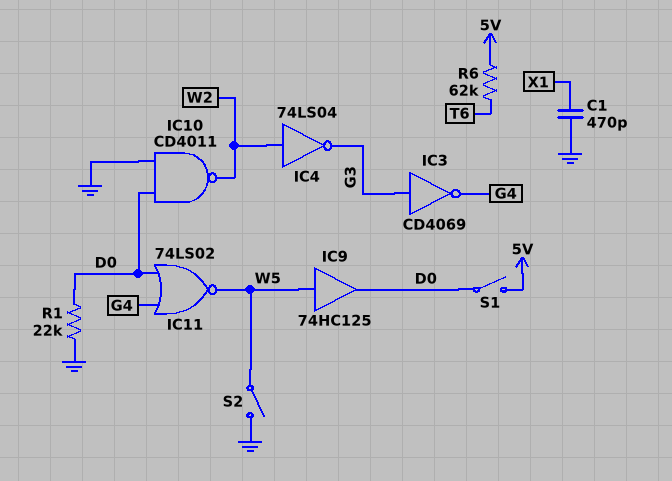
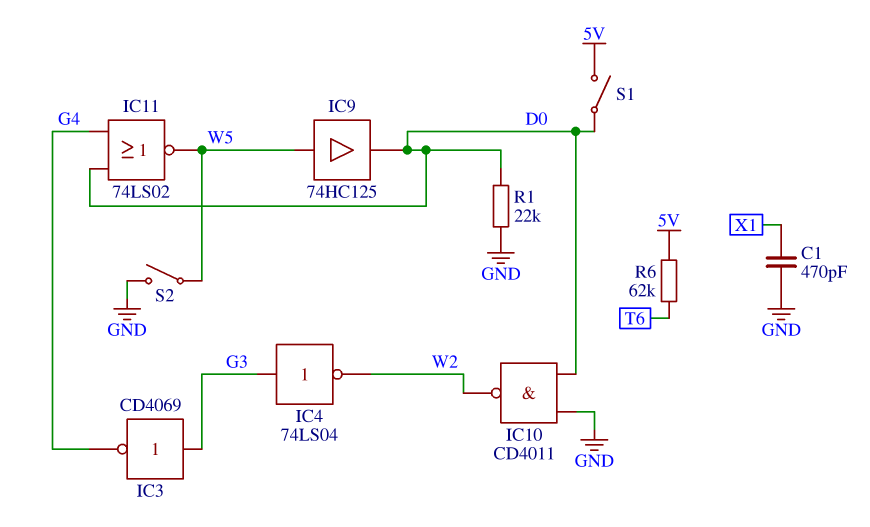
IC4: NOT 74LS04 (in W2, out G3) -> NOT 74LS04 (in G3, out W2)

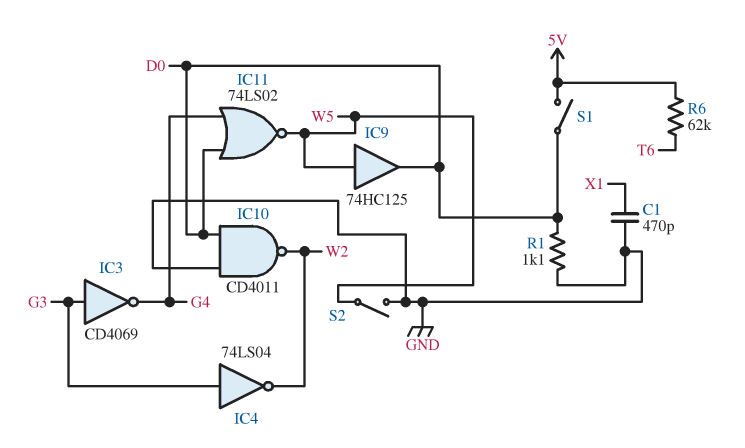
R1: 22k (D0, GND) -> 1.1k (D0, GND)

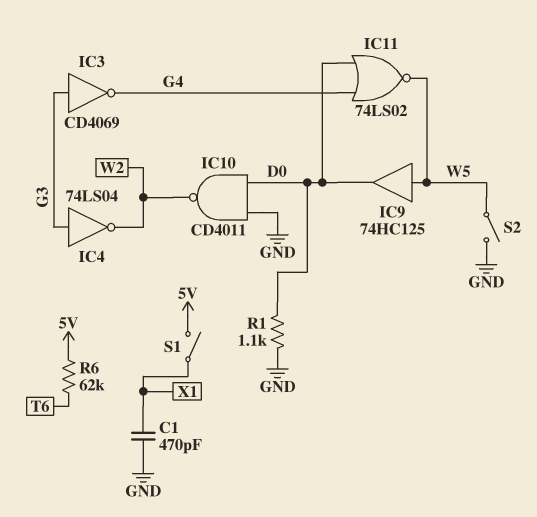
S1: switch (5V, D0) -> switch (5V, X1)

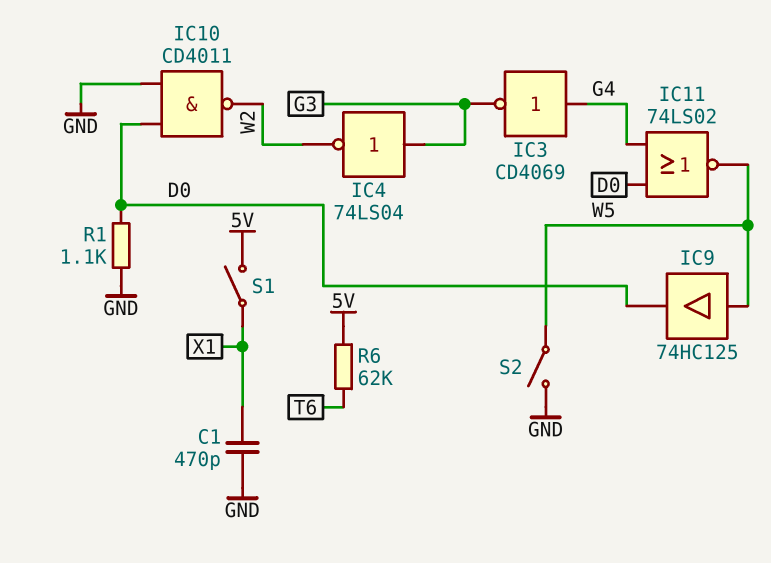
IC3: NOT CD4069 (in G3, out G4) -> NOT CD4069 (in G4, out G3)

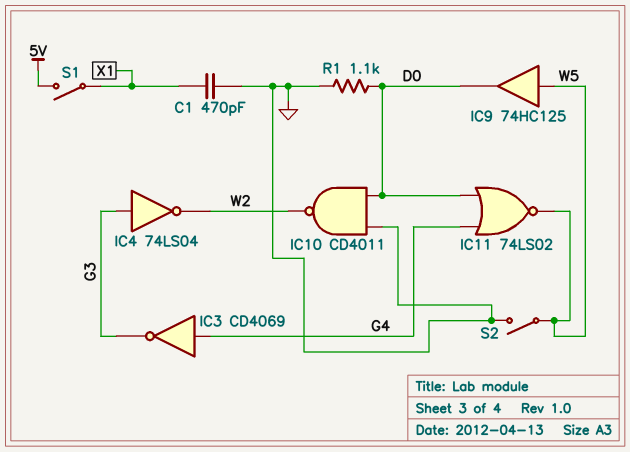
R6: 62k (5V, T6) -> none

